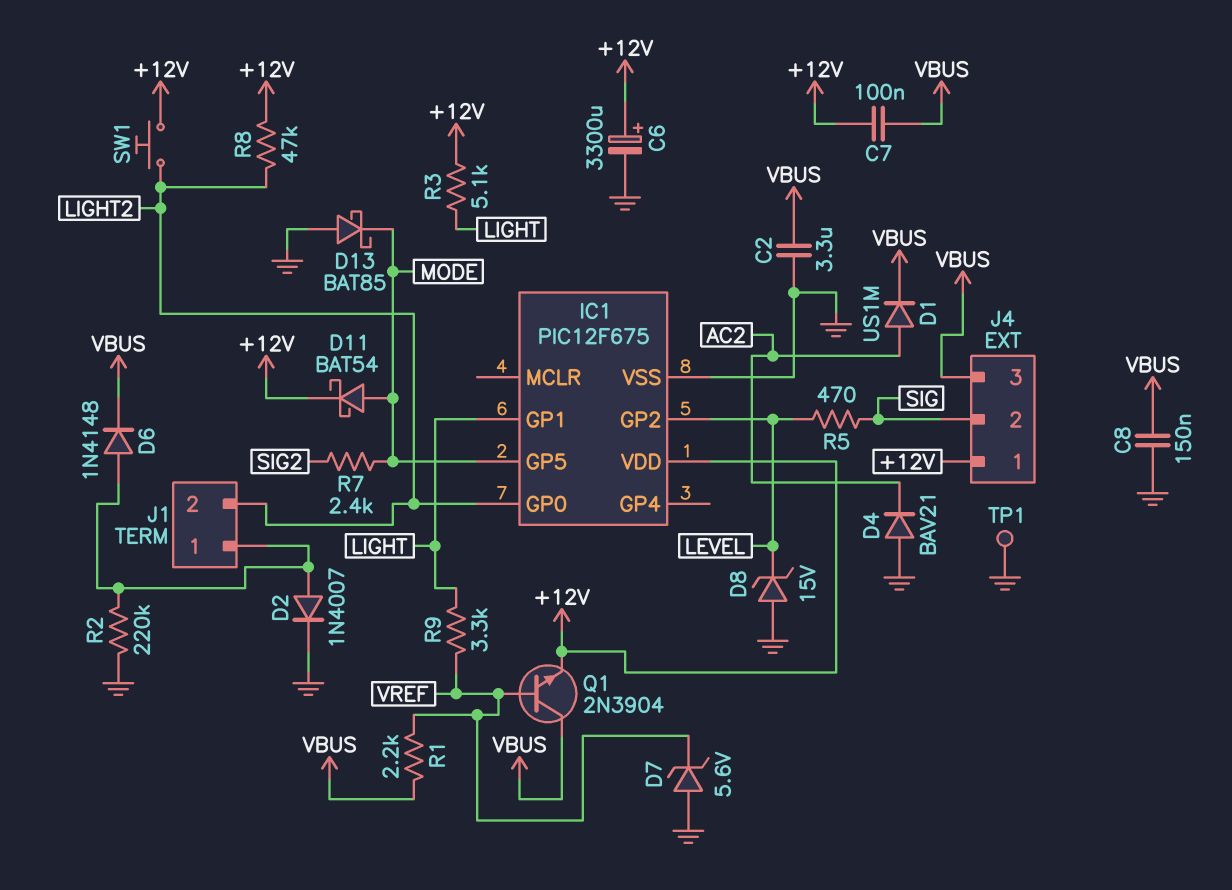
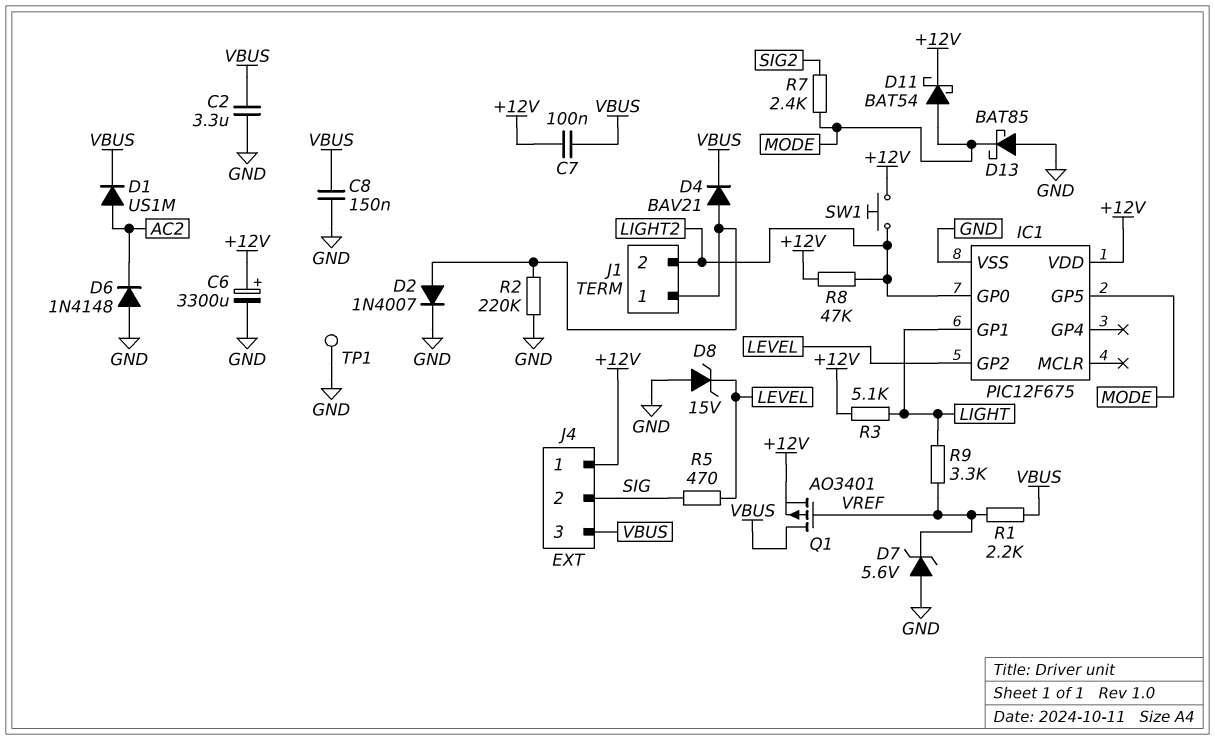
D4: diode BAV21 (A GND, K AC2) -> diode BAV21 (A J1/1, K VBUS)
D6: diode 1N4148 (A J1/1, K VBUS) -> diode 1N4148 (A GND, K AC2)
Q1: NPN 2N3904 (B VREF, C VBUS, E +12V) -> PMOS AO3401 (G VREF, D VBUS, S +12V)

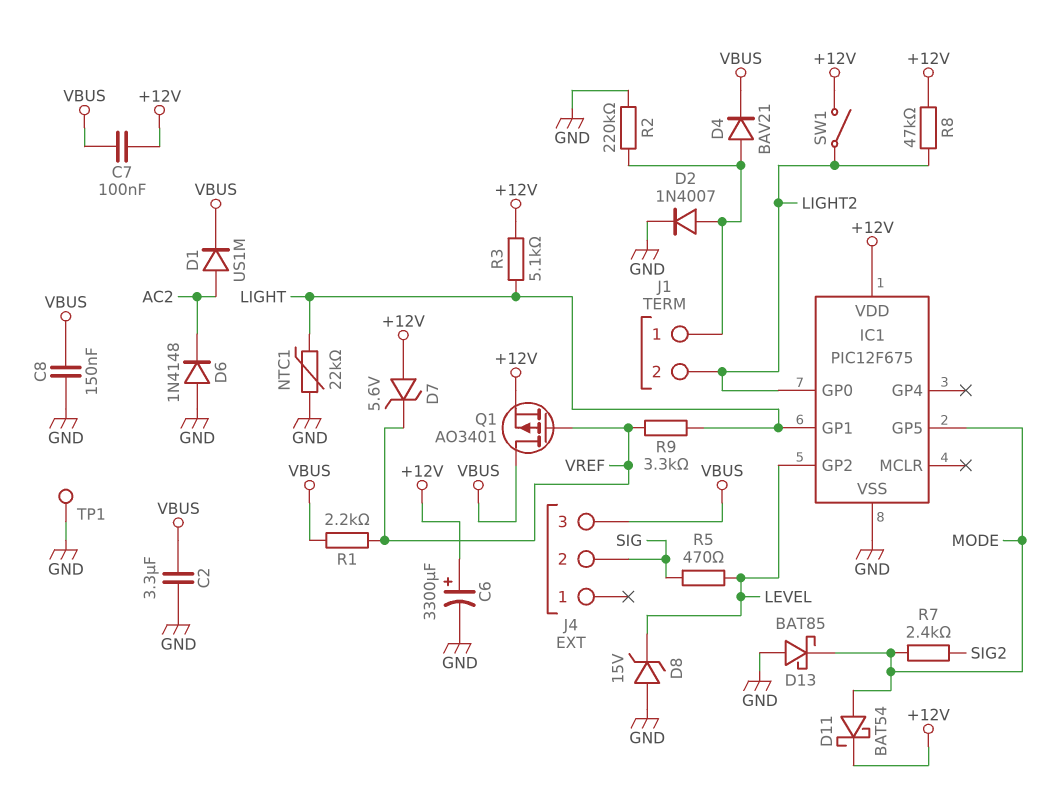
D7: zener 5.6V (A GND, K VREF) -> zener 5.6V (A +12V, K VREF)
J4 pin 1: +12V -> none
NTC1: none -> 22k (GND, LIGHT)
SW1: button (+12V, LIGHT2) -> switch (+12V, LIGHT2)

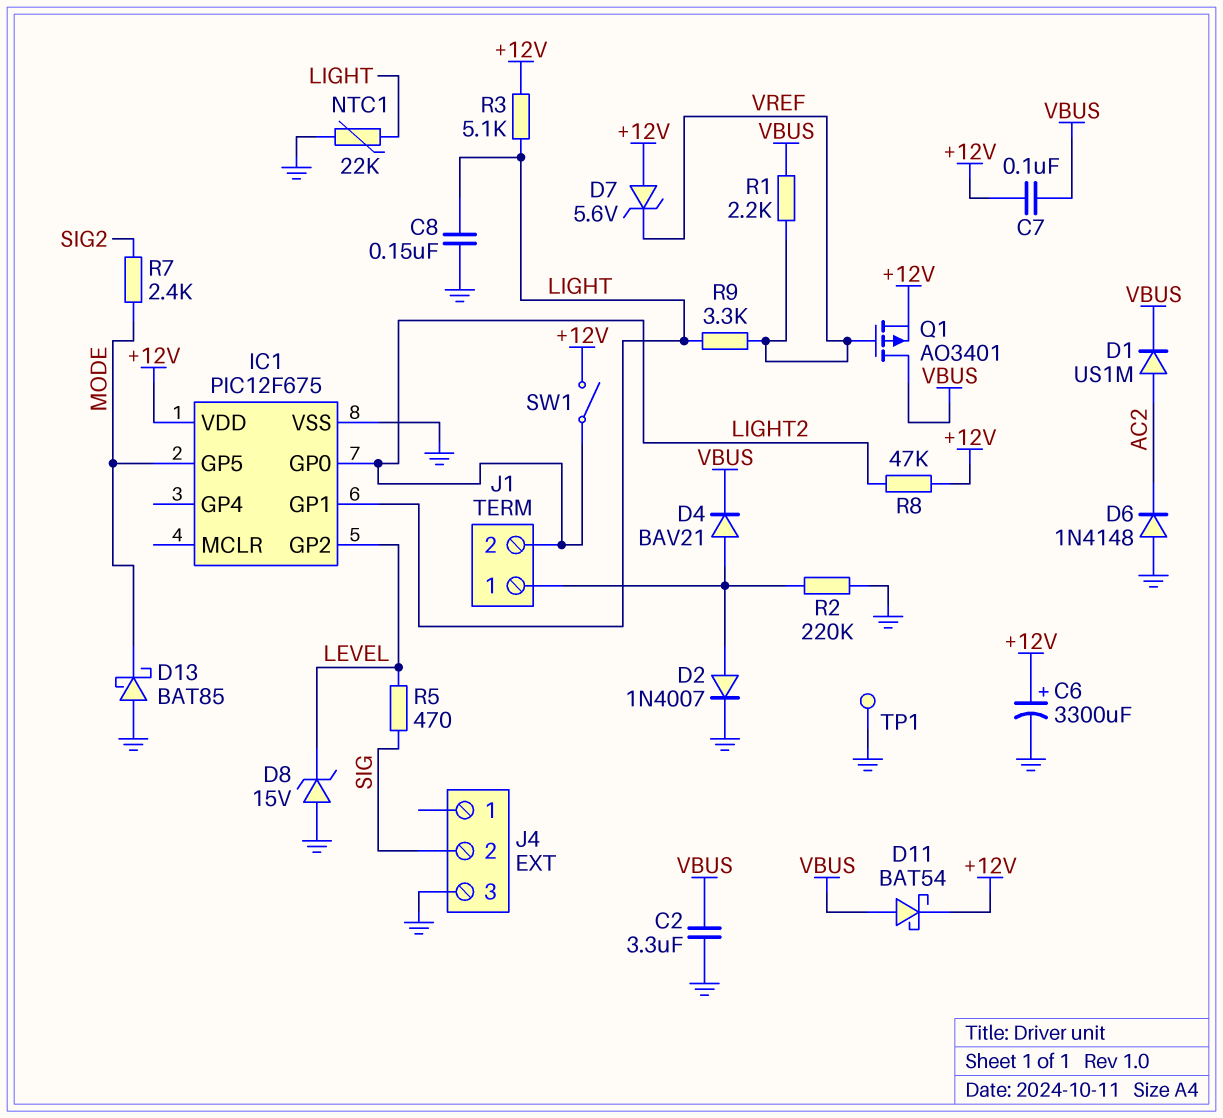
C8: 150nF (GND, VBUS) -> 150nF (GND, LIGHT)
D11: schottky BAT54 (A MODE, K +12V) -> schottky BAT54 (A VBUS, K +12V)
J4 pin 3: VBUS -> GND

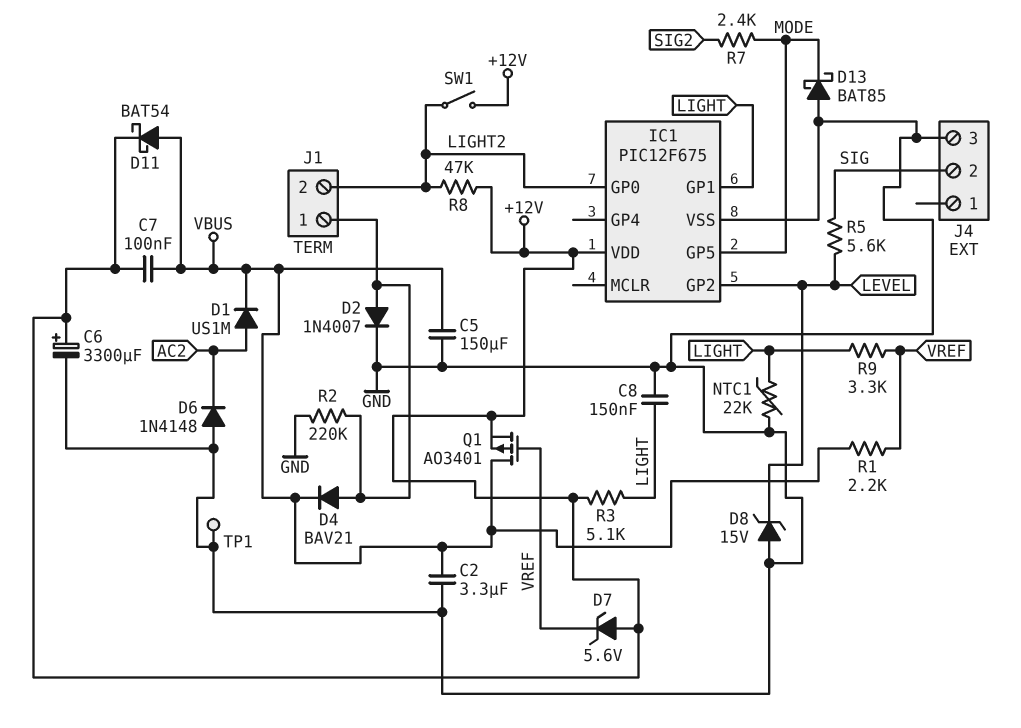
C5: none -> 150uF (GND, VBUS)
R5: 470 (LEVEL, SIG) -> 5.6k (LEVEL, SIG)

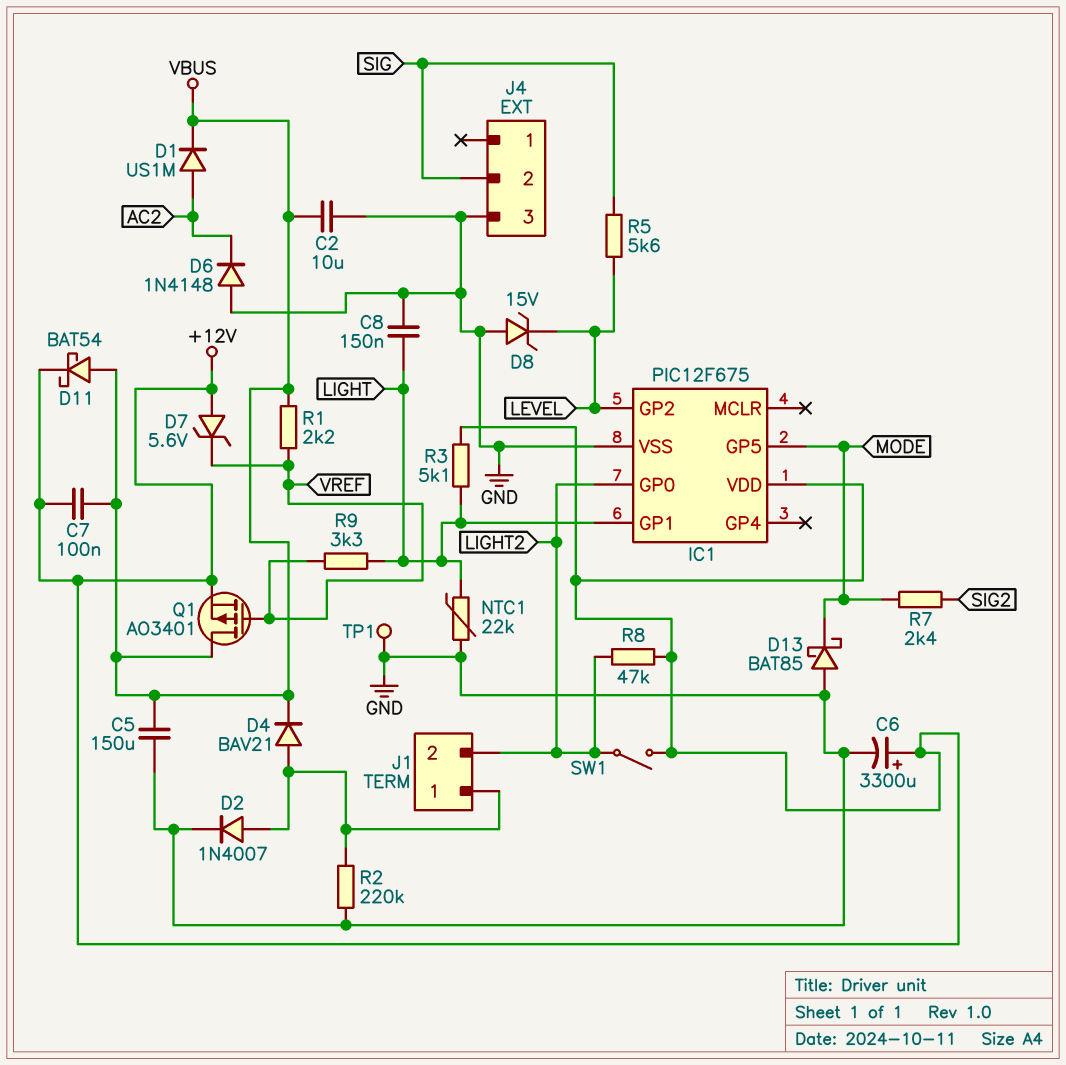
C2: 3.3uF (GND, VBUS) -> 10uF (GND, VBUS)

